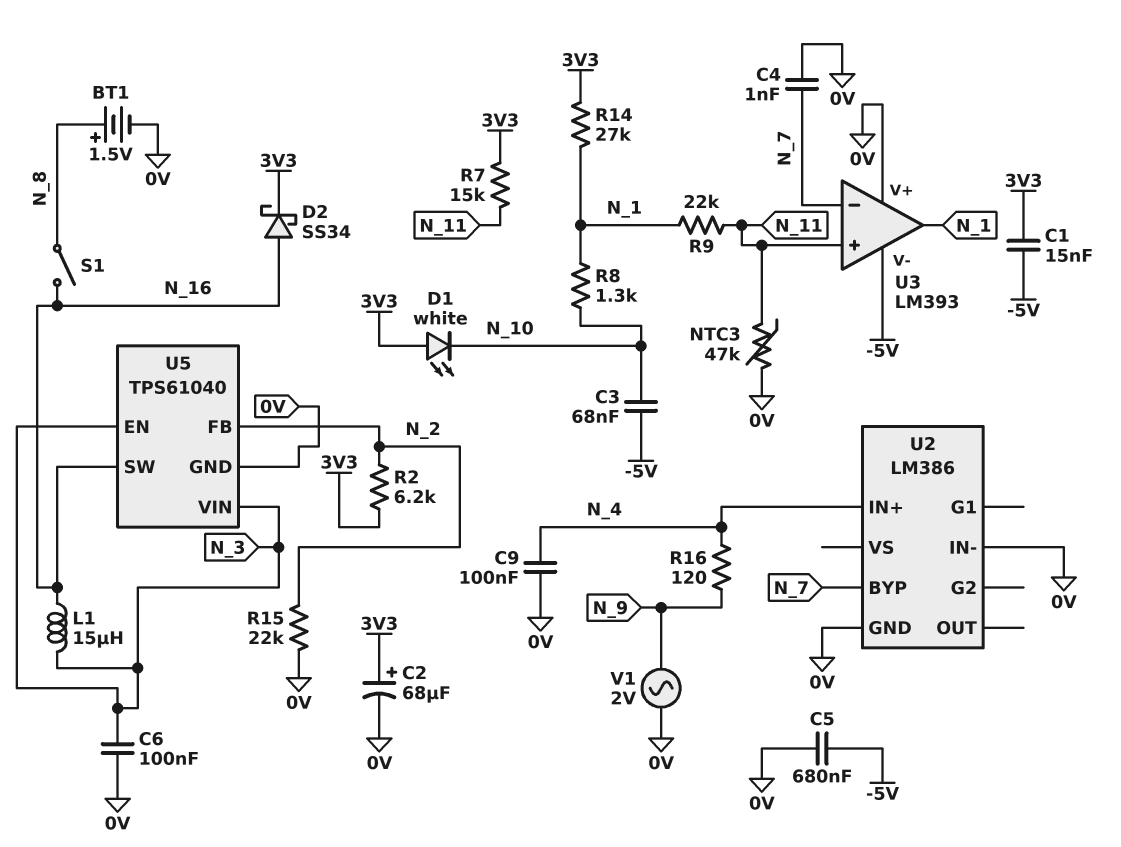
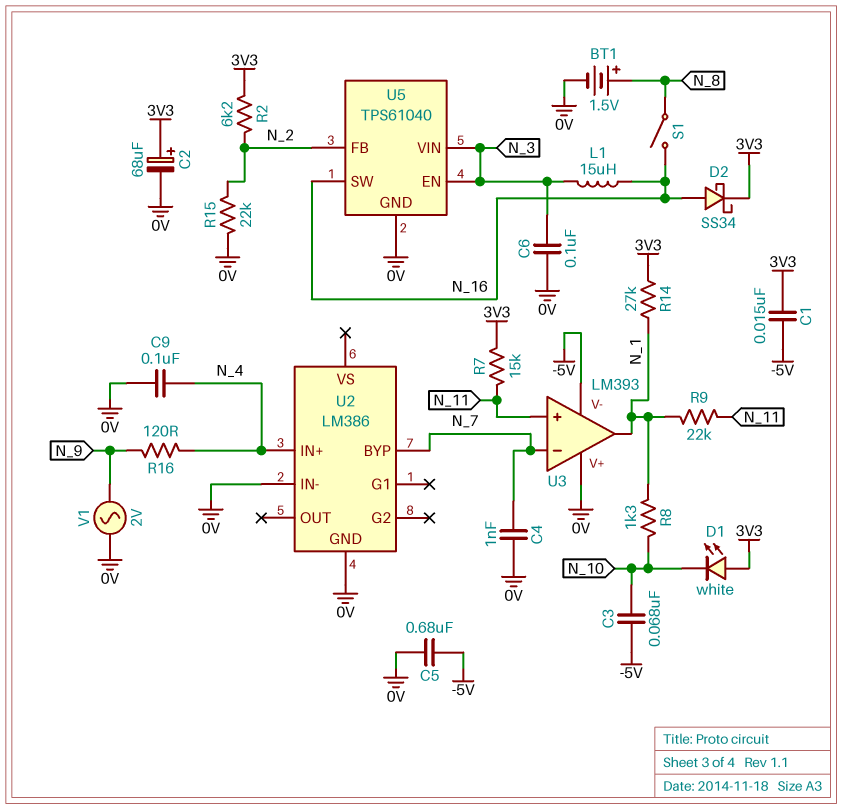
NTC3: 47k (0V, N_11) -> none

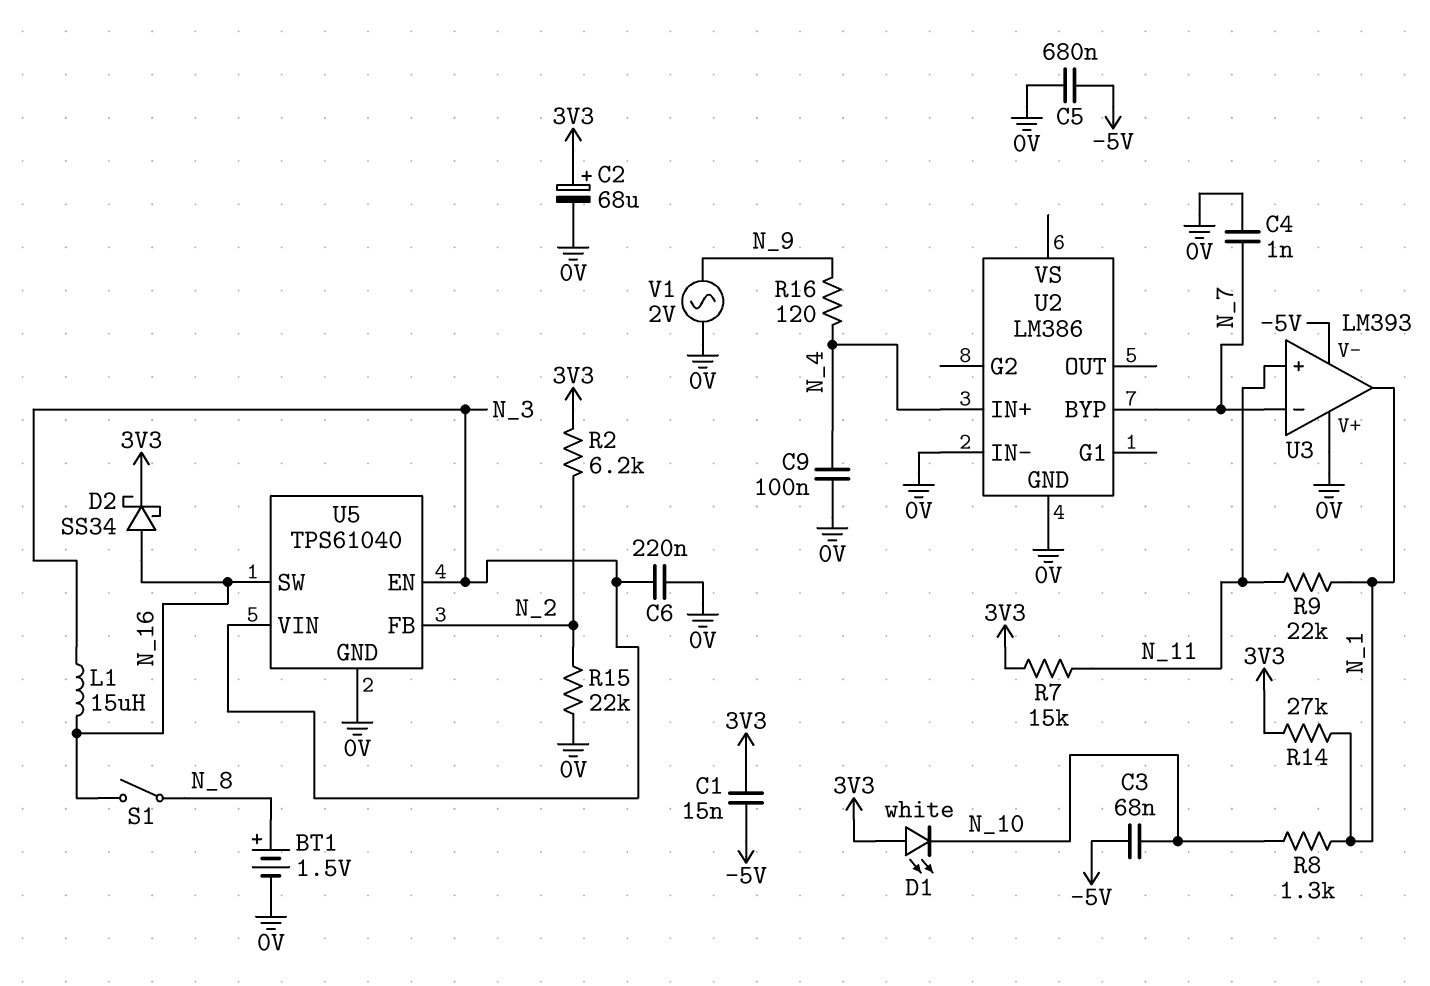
C6: 100nF (0V, N_3) -> 220nF (0V, N_3)

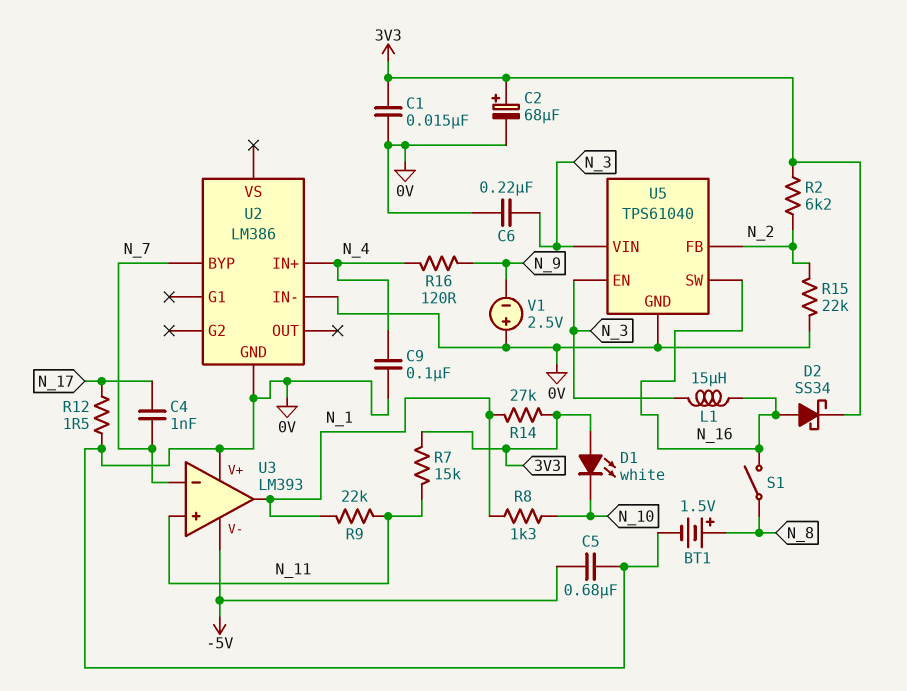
C1: 15nF (-5V, 3V3) -> 15nF (0V, 3V3)
C3: 68nF (-5V, N_10) -> none
C4: 1nF (0V, N_7) -> 1nF (N_7, N_17)
R12: none -> 1.5 (0V, N_17)
V1: AC 2V (0V, N_9) -> 2.5V (plus 0V, minus N_9)

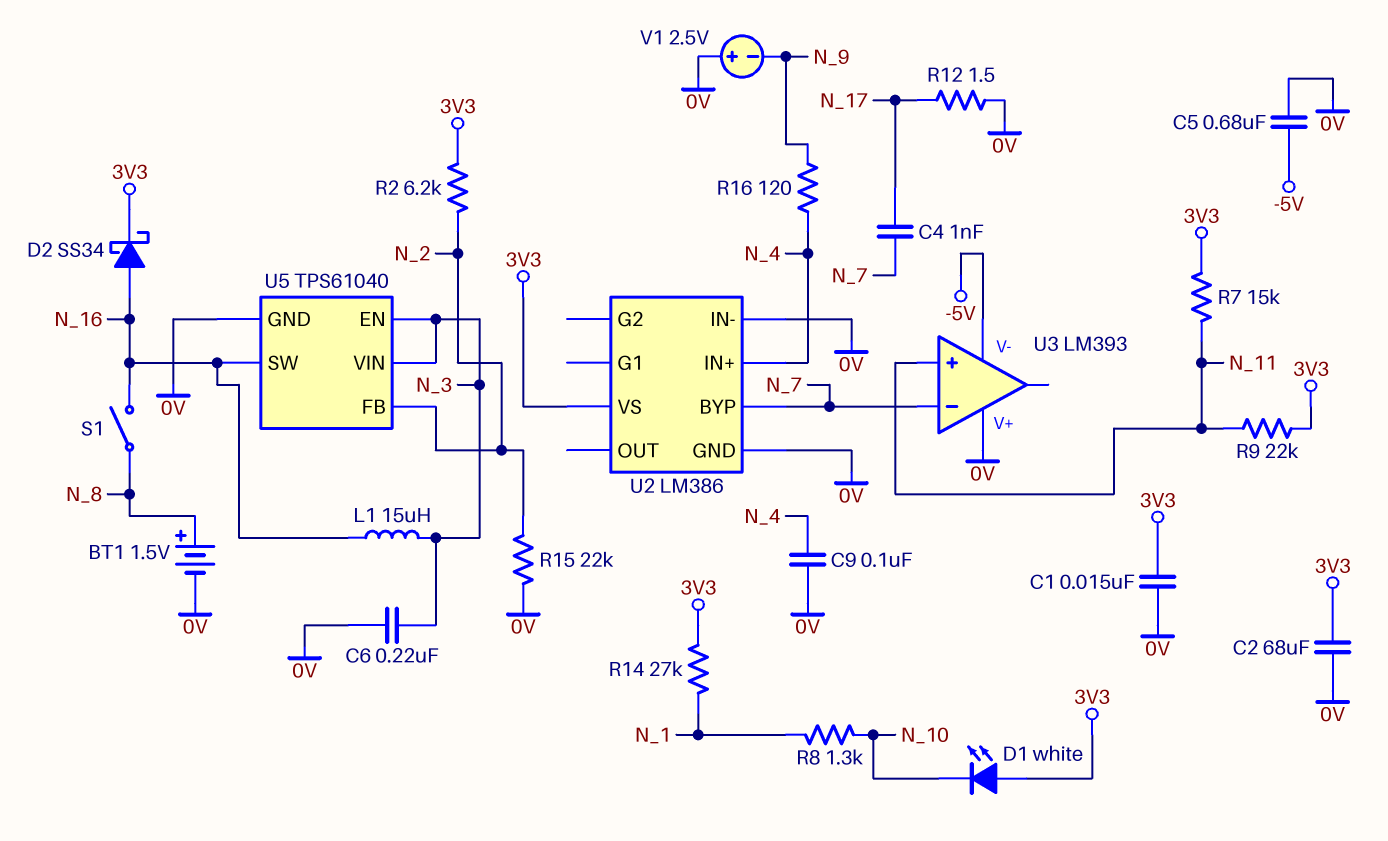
C2: 68uF (plus 3V3, minus 0V) -> 68uF (0V, 3V3)
R9: 22k (N_1, N_11) -> 22k (3V3, N_11)
U2 pin VS: none -> 3V3
U3 pin out: N_1 -> none

